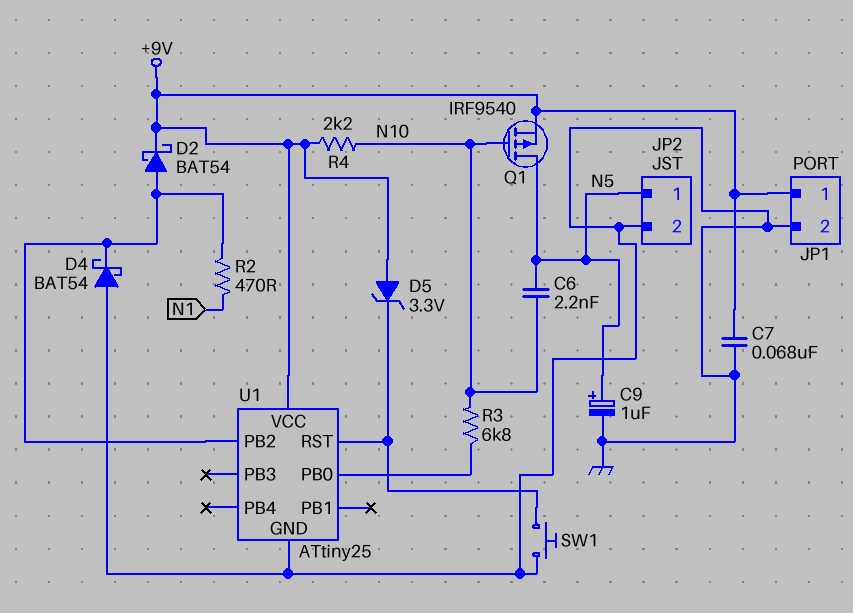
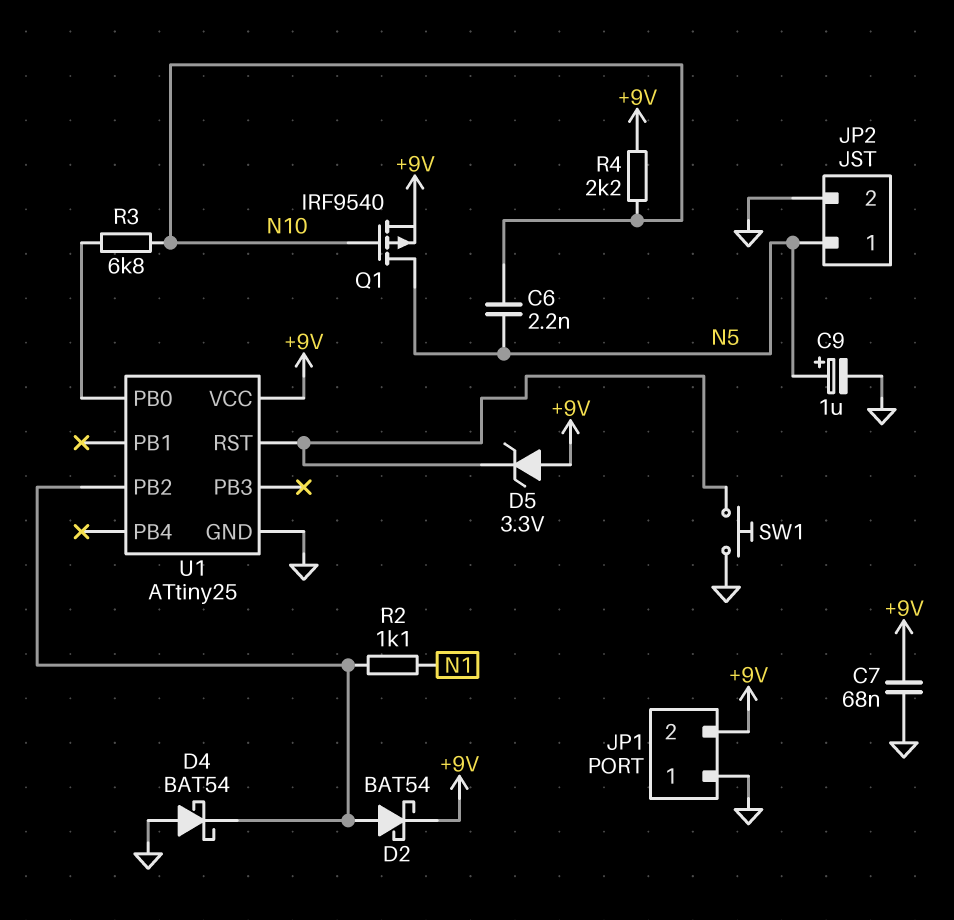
JP1 pin 1: +9V -> GND
JP1 pin 2: GND -> +9V
R2: 470 (N1, U1/PB2) -> 1.1k (N1, U1/PB2)

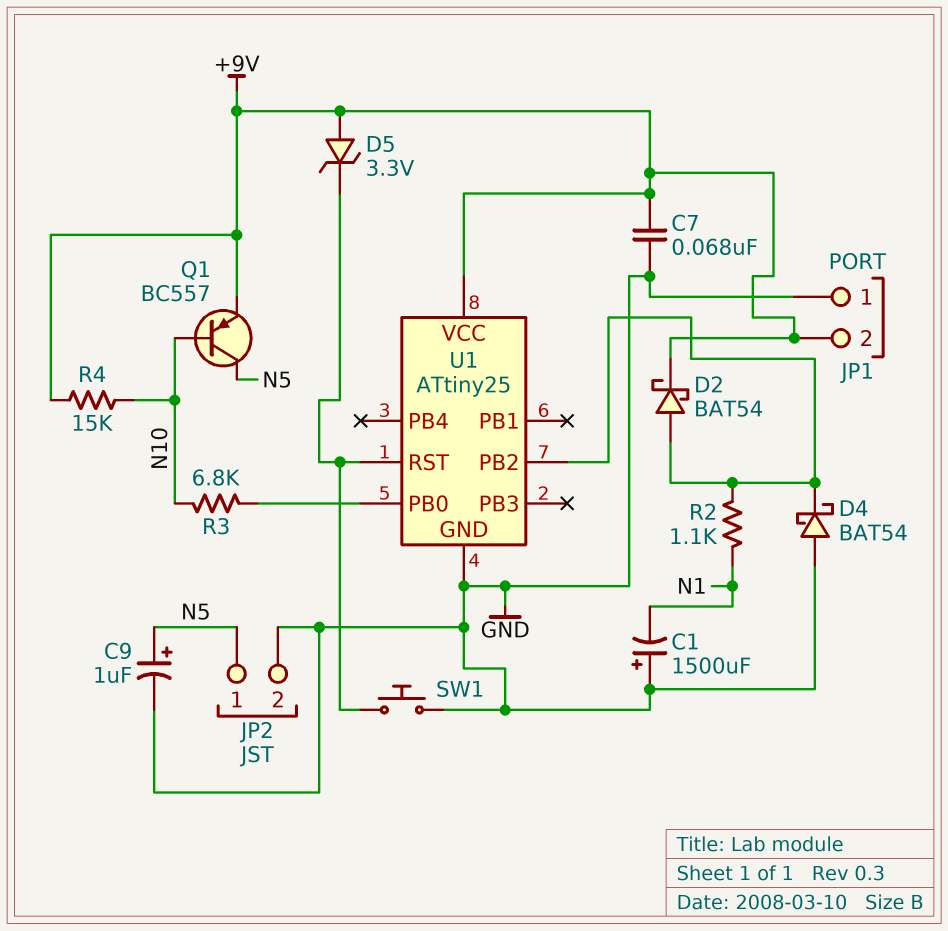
C1: none -> 1500uF (plus GND, minus N1)
C6: 2.2nF (N5, N10) -> none
Q1: PMOS IRF9540 (G N10, D N5, S +9V) -> PNP BC557 (B N10, C N5, E +9V)
R4: 2.2k (+9V, N10) -> 15k (+9V, N10)

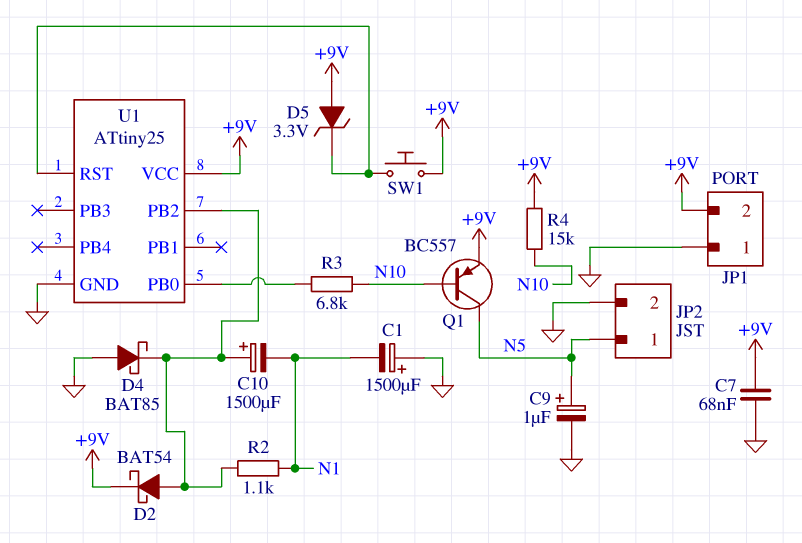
C10: none -> 1500uF (plus U1/PB2, minus N1)
D4: schottky BAT54 (A GND, K U1/PB2) -> schottky BAT85 (A GND, K U1/PB2)
SW1: button (GND, U1/RST) -> button (+9V, U1/RST)

